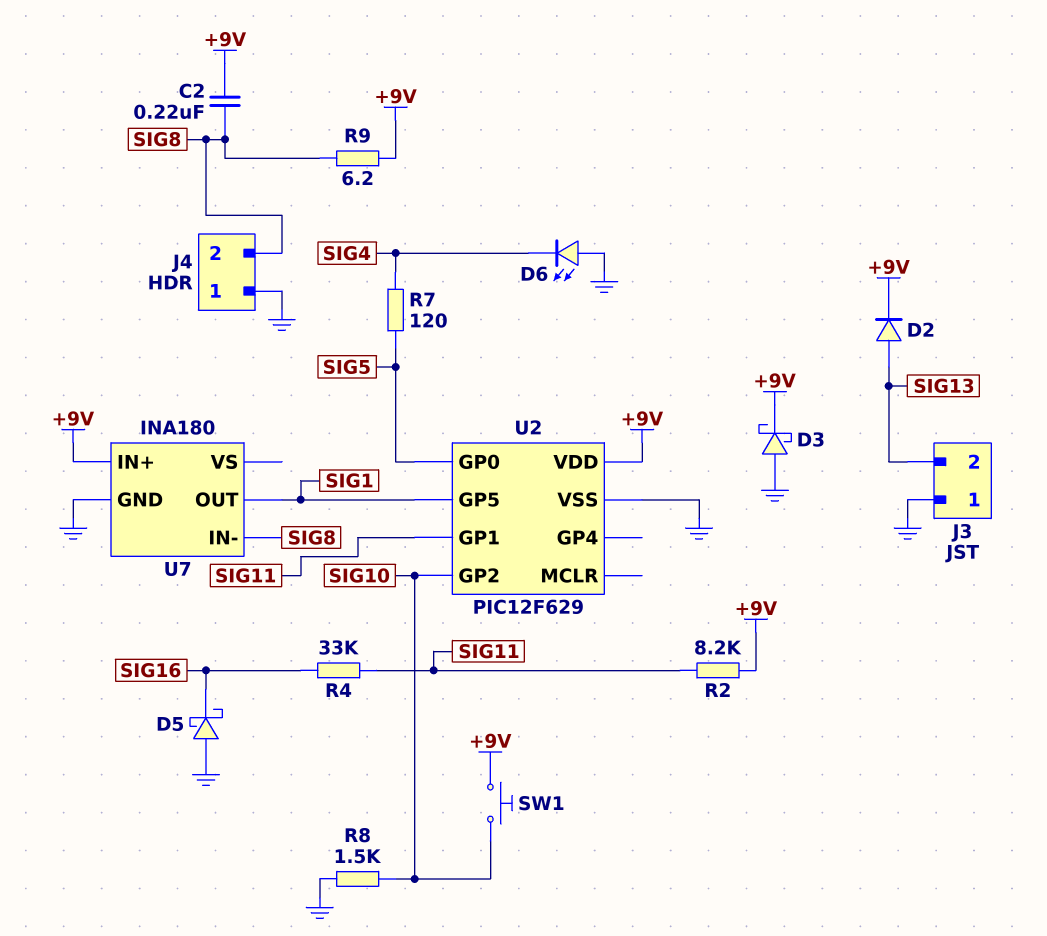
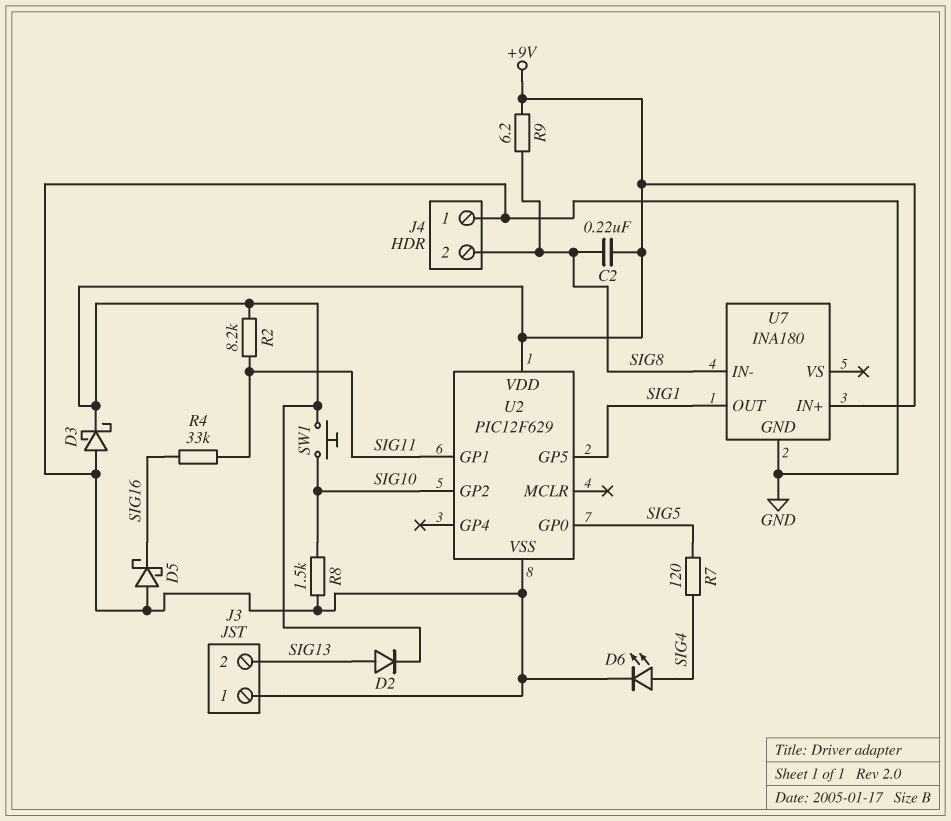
D6: LED (A GND, K SIG4) -> LED (A SIG4, K GND)

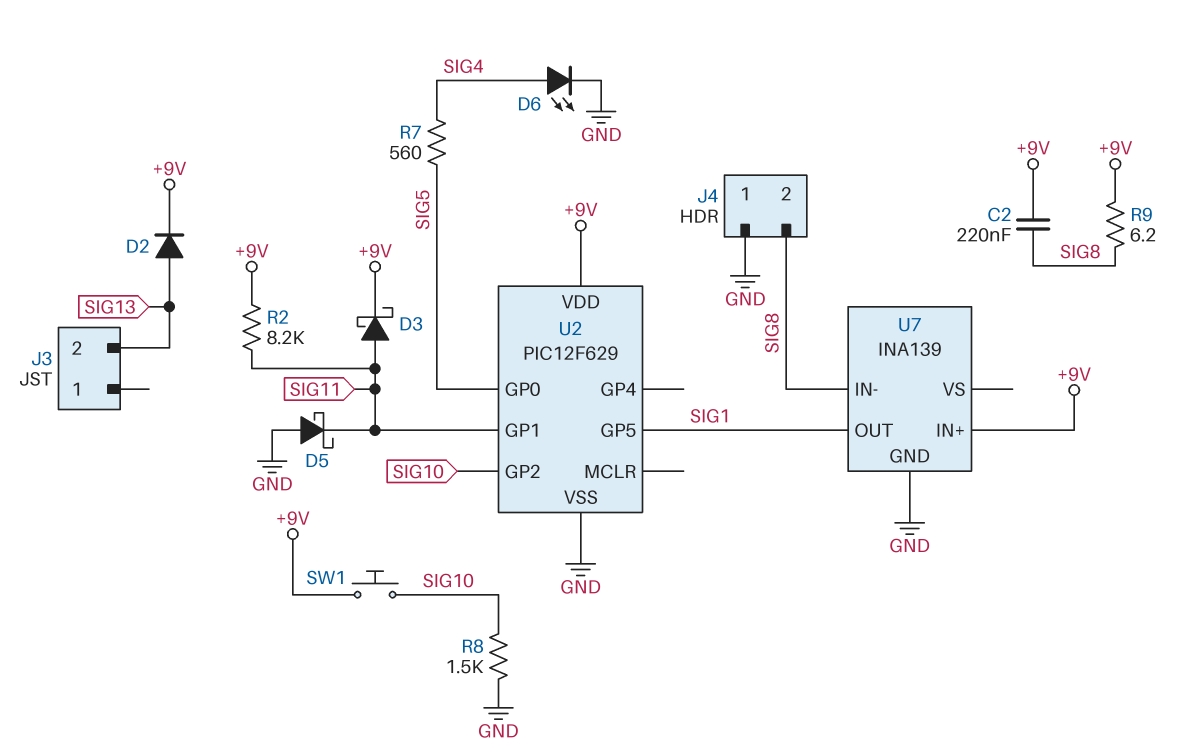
D3: schottky (A GND, K +9V) -> schottky (A SIG11, K +9V)
D5: schottky (A GND, K SIG16) -> schottky (A GND, K SIG11)
J3 pin 1: GND -> none
R4: 33k (SIG11, SIG16) -> none
R7: 120 (SIG4, SIG5) -> 560 (SIG4, SIG5)
U7: INA180 -> INA139

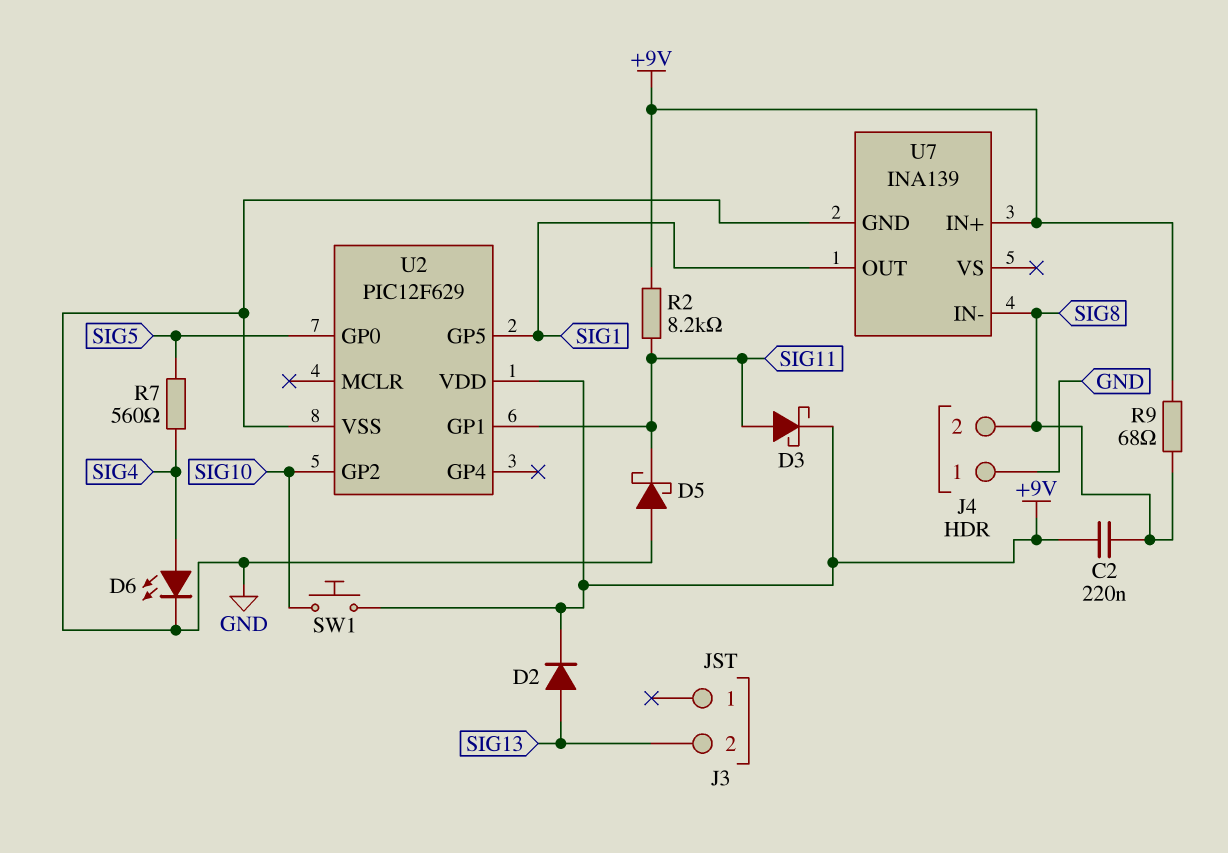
R8: 1.5k (GND, SIG10) -> none
R9: 6.2 (+9V, SIG8) -> 68 (+9V, SIG8)

